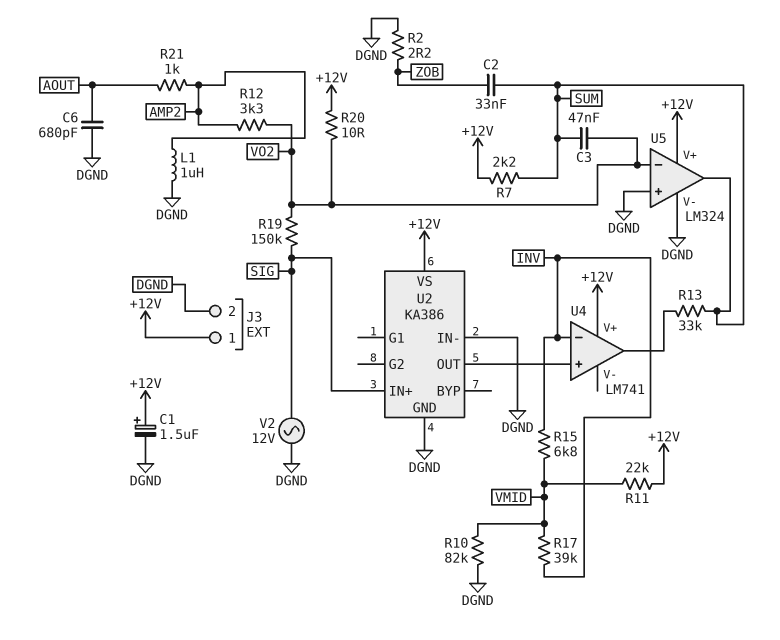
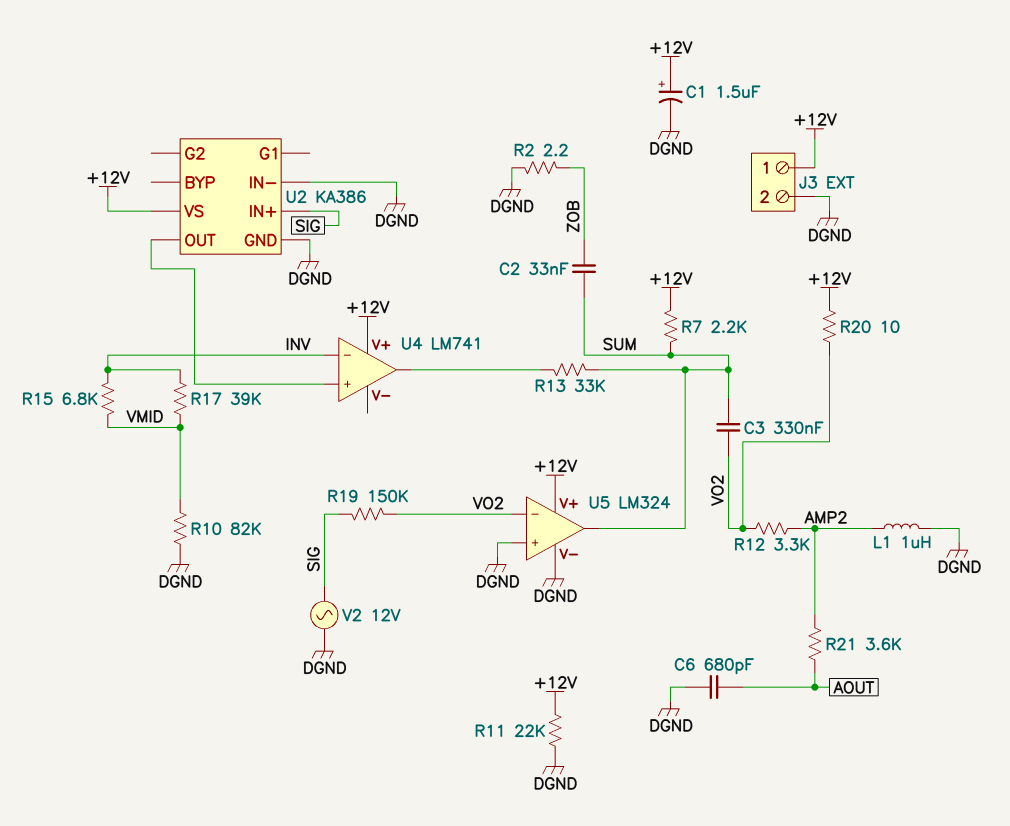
C3: 47nF (SUM, VO2) -> 330nF (SUM, VO2)
R11: 22k (+12V, VMID) -> 22k (+12V, DGND)
R21: 1k (AMP2, AOUT) -> 3.6k (AMP2, AOUT)

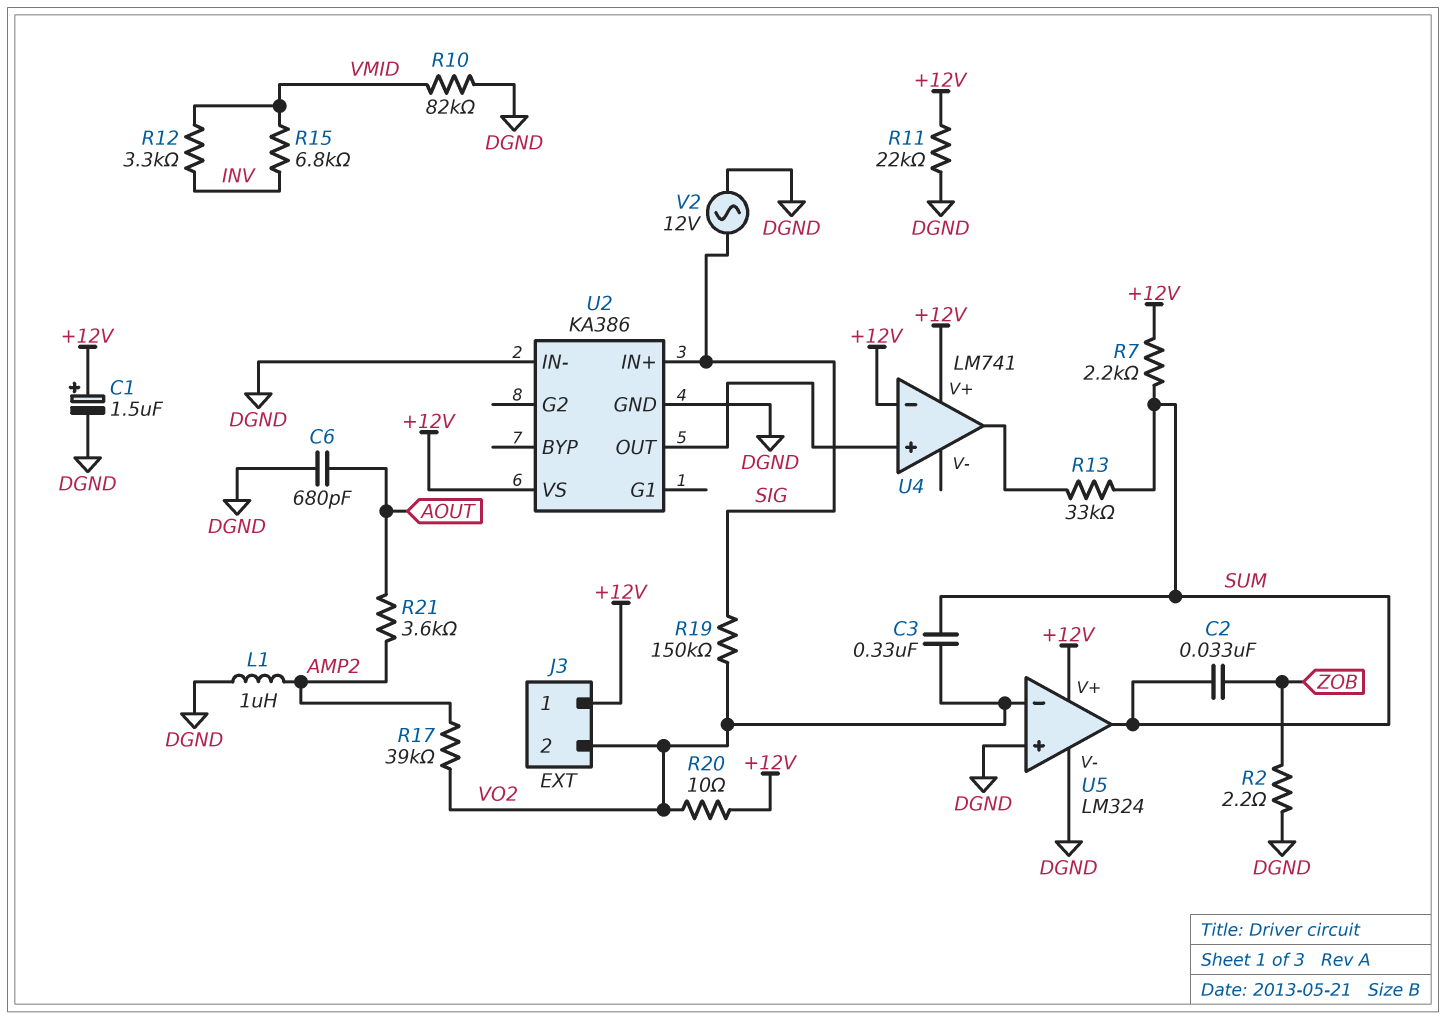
J3 pin 2: DGND -> VO2
R12: 3.3k (AMP2, VO2) -> 3.3k (INV, VMID)
R17: 39k (INV, VMID) -> 39k (AMP2, VO2)
U4 pin in-: INV -> +12V

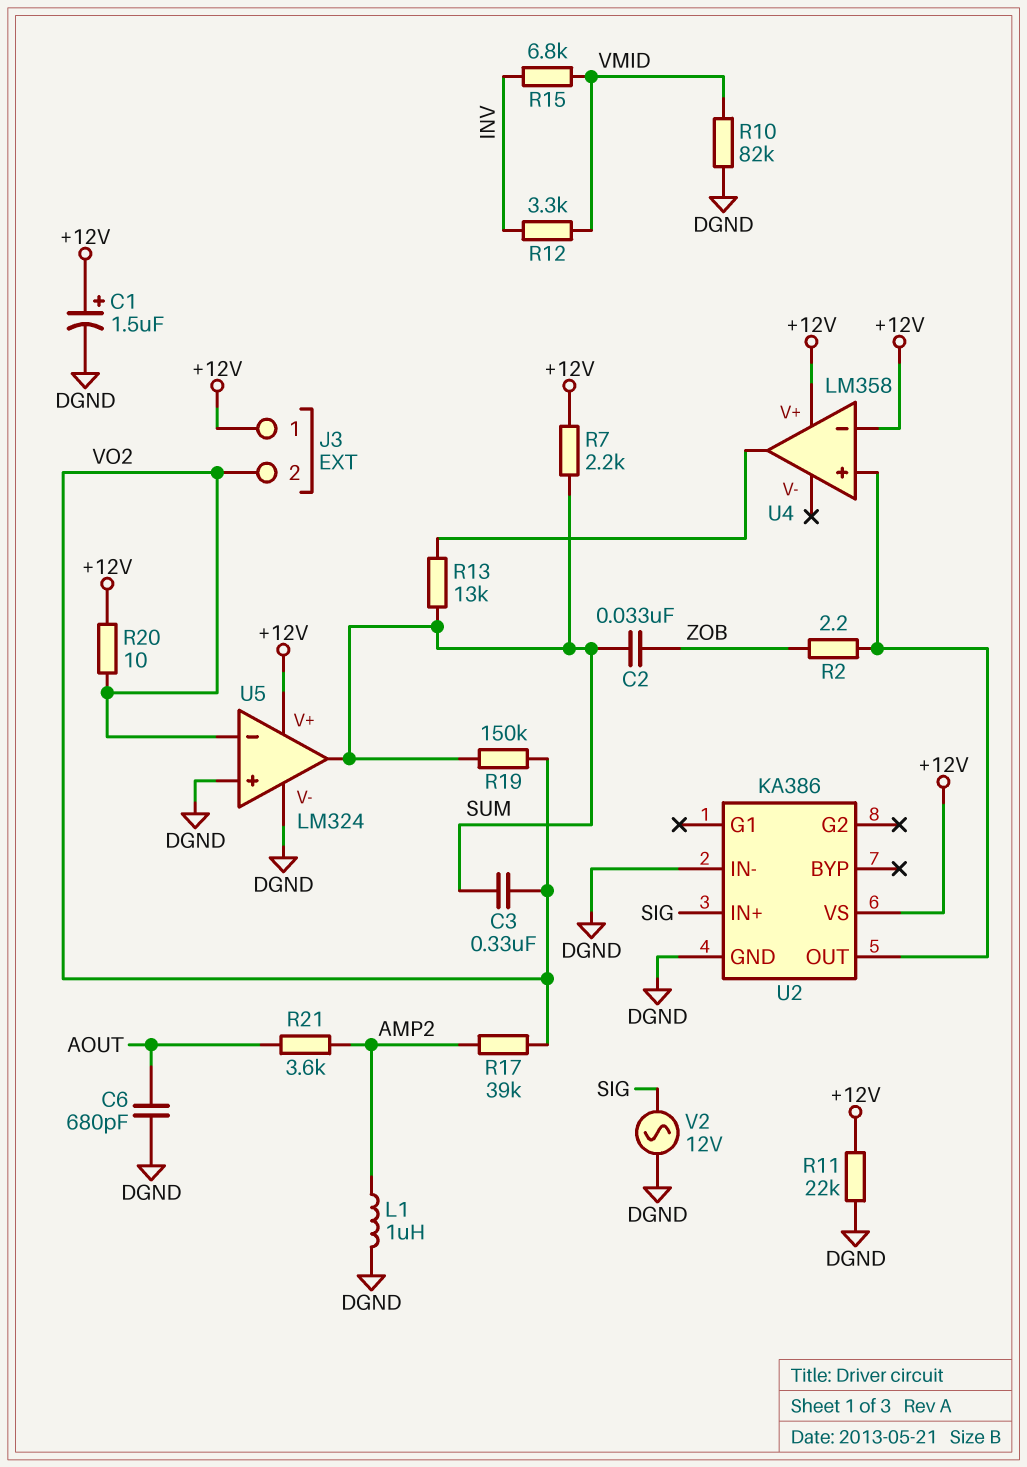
R2: 2.2 (DGND, ZOB) -> 2.2 (U2/OUT, ZOB)
R13: 33k (SUM, U4/out) -> 13k (SUM, U4/out)
R19: 150k (SIG, VO2) -> 150k (SUM, VO2)
U4: LM741 -> LM358

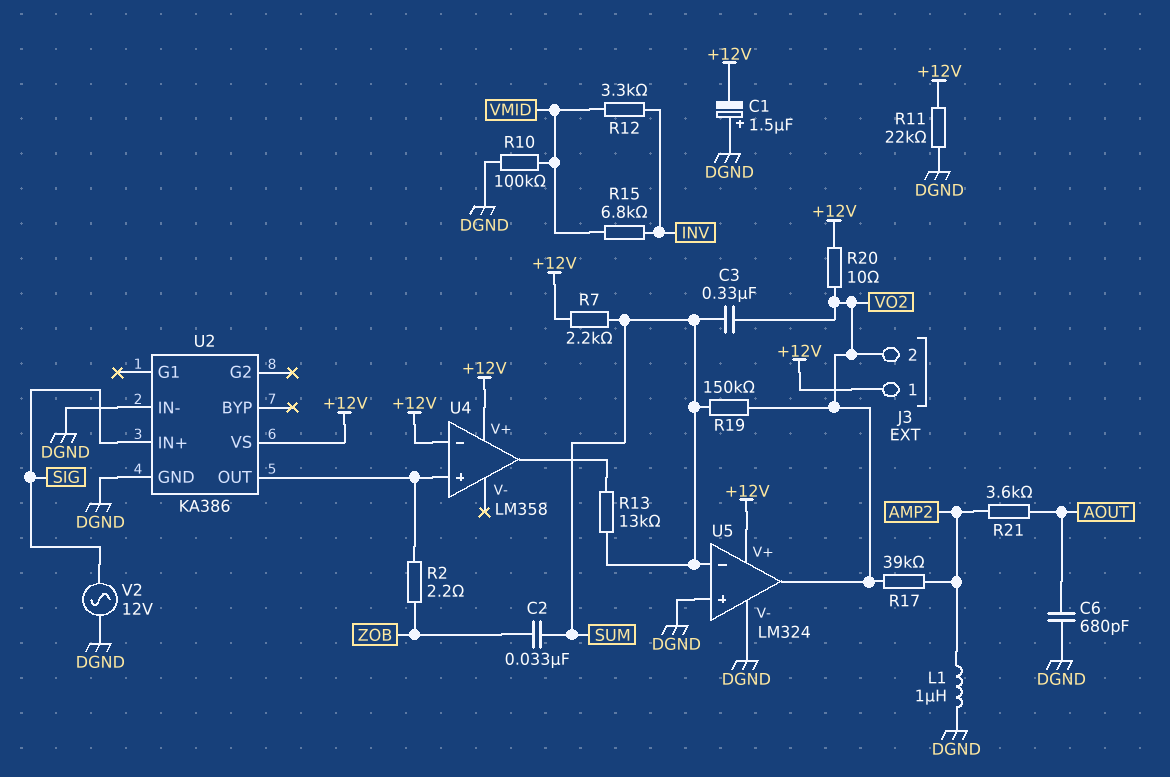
C1: 1.5uF (plus +12V, minus DGND) -> 1.5uF (plus DGND, minus +12V)
R10: 82k (DGND, VMID) -> 100k (DGND, VMID)
U5 pin in-: VO2 -> SUM
U5 pin out: SUM -> VO2

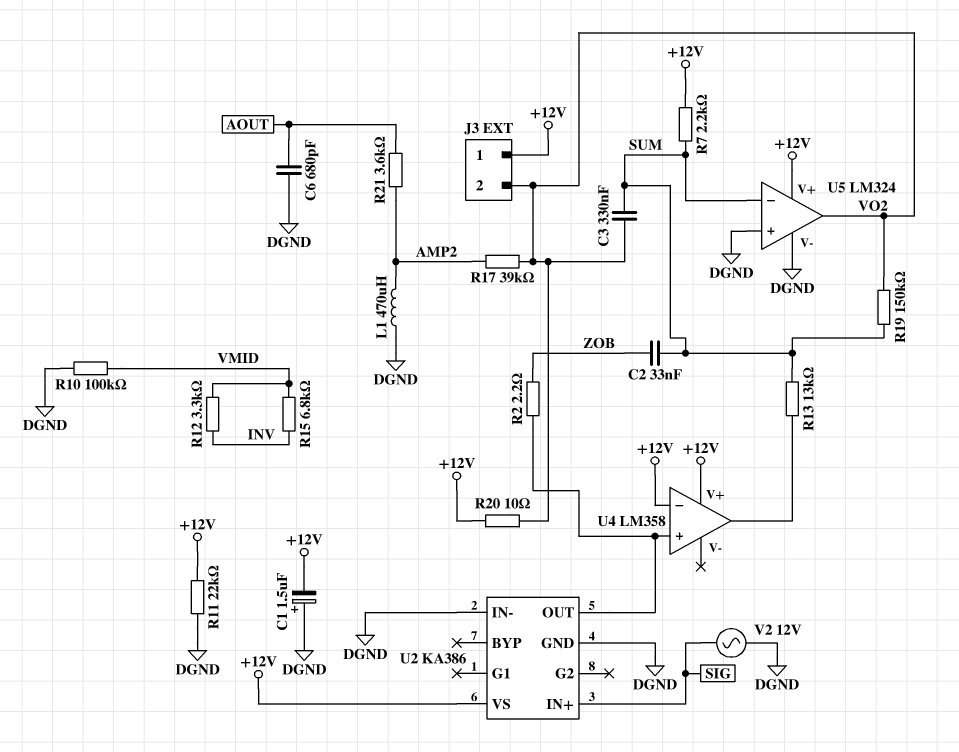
L1: 1uH (AMP2, DGND) -> 470uH (AMP2, DGND)

